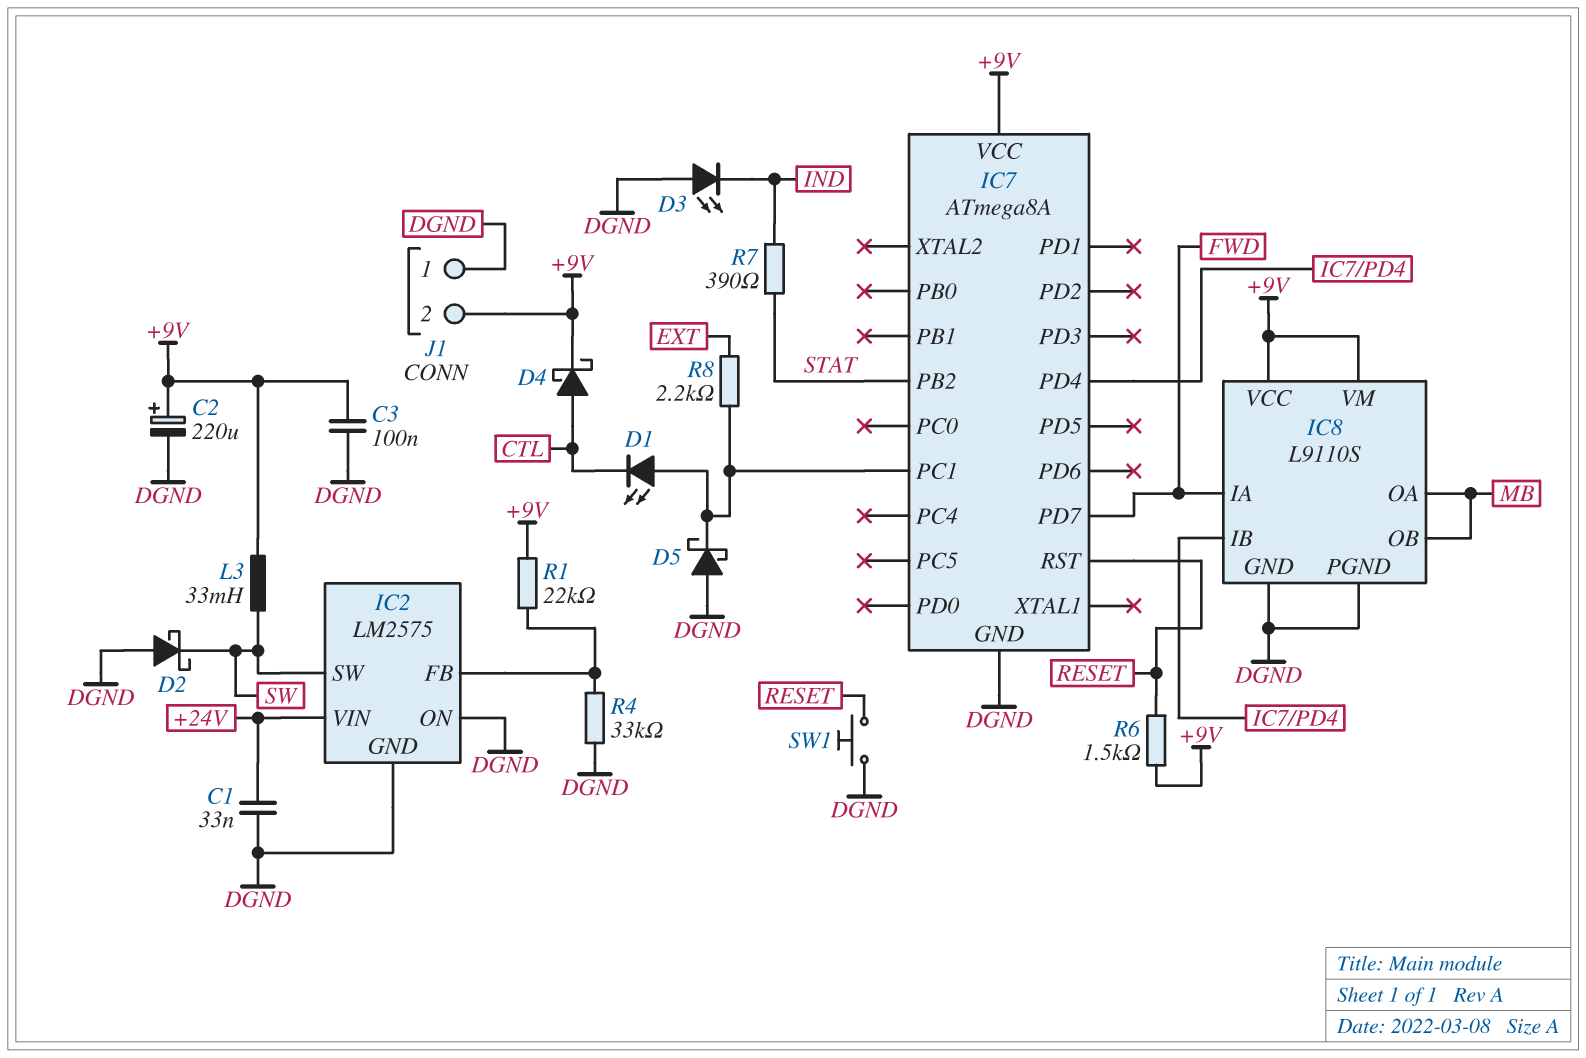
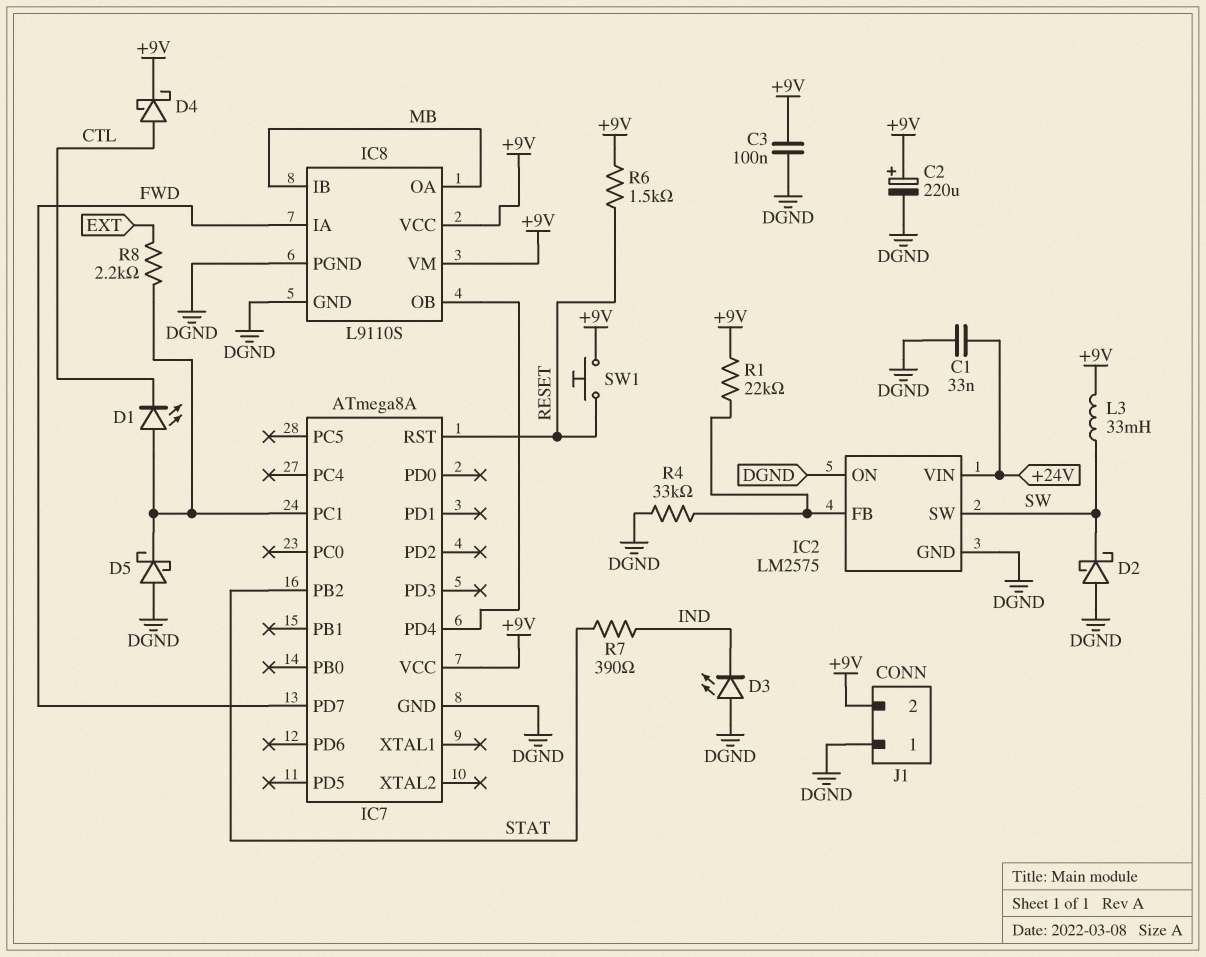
IC8 pin IB: IC7/PD4 -> MB
IC8 pin OB: MB -> IC7/PD4
SW1: button (DGND, RESET) -> button (+9V, RESET)

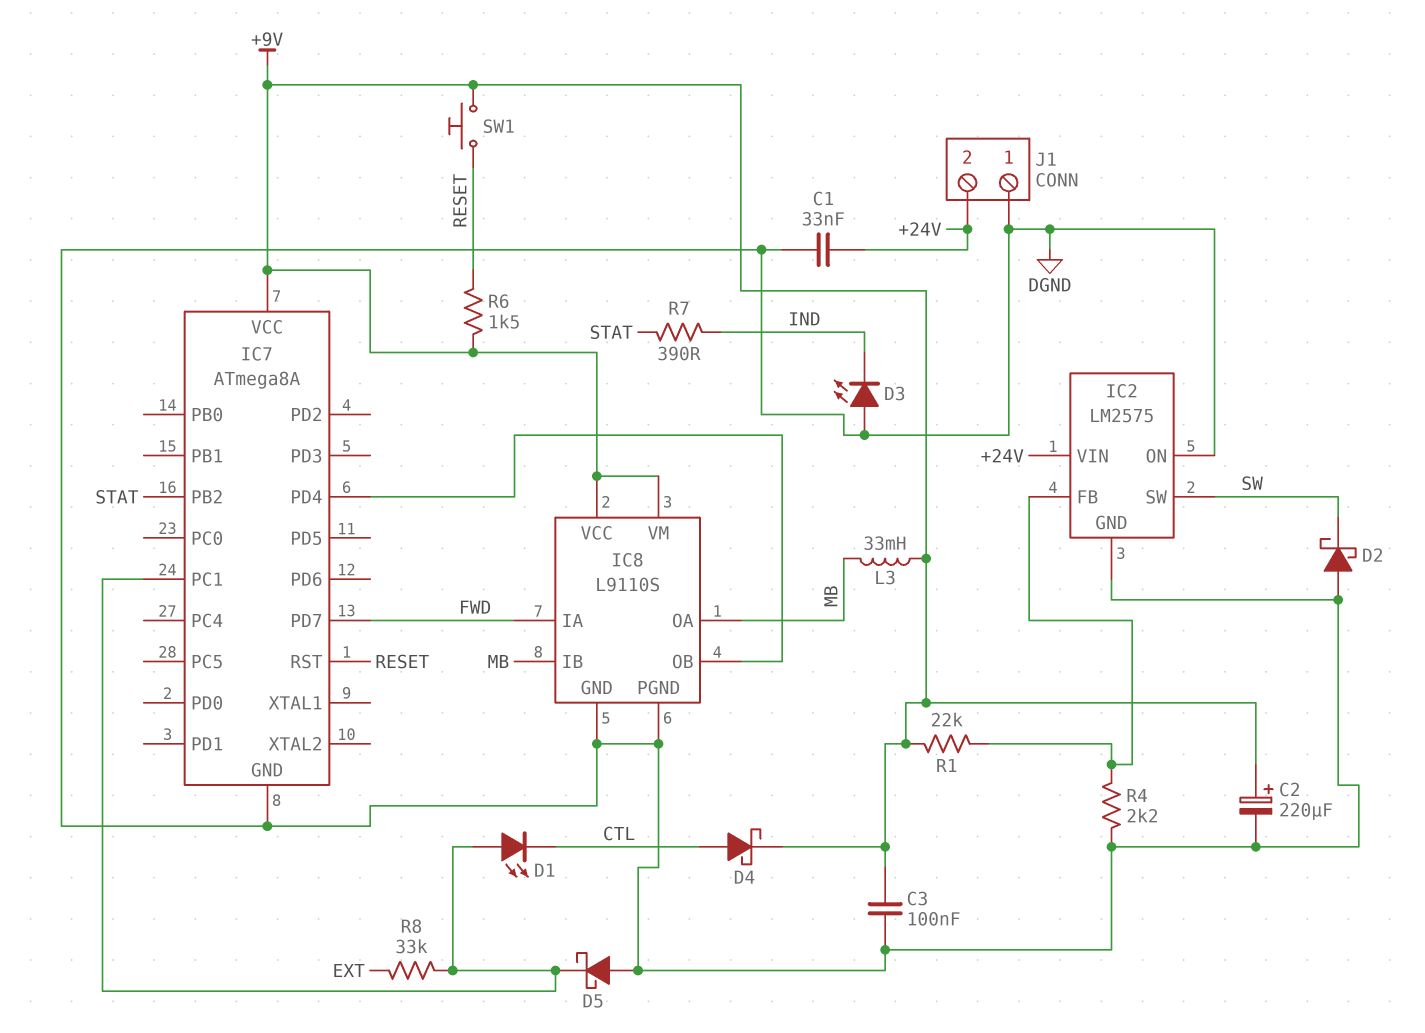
J1 pin 2: +9V -> +24V
L3: 33mH (+9V, SW) -> 33mH (+9V, MB)
R4: 33k (DGND, IC2/FB) -> 2.2k (DGND, IC2/FB)
R8: 2.2k (EXT, IC7/PC1) -> 33k (EXT, IC7/PC1)

